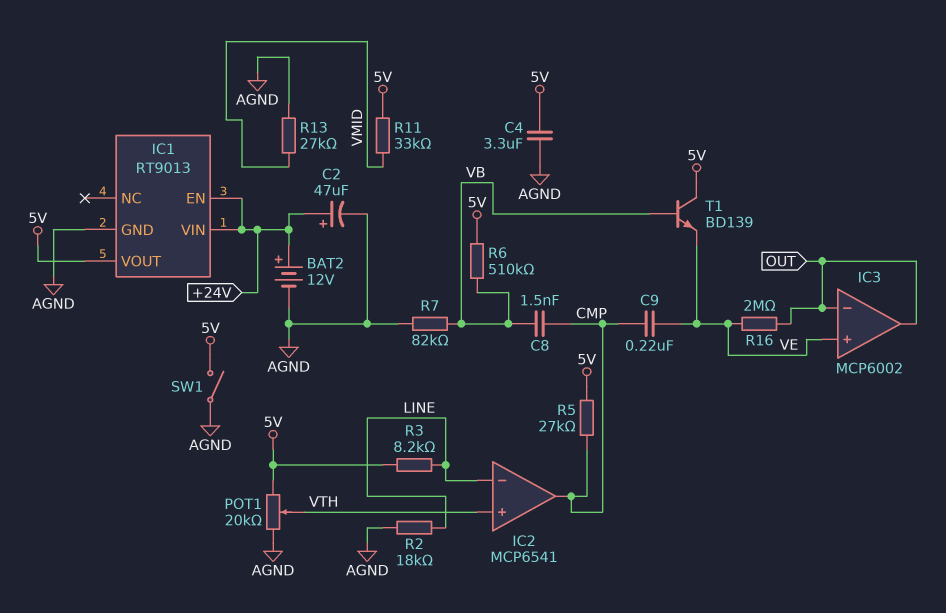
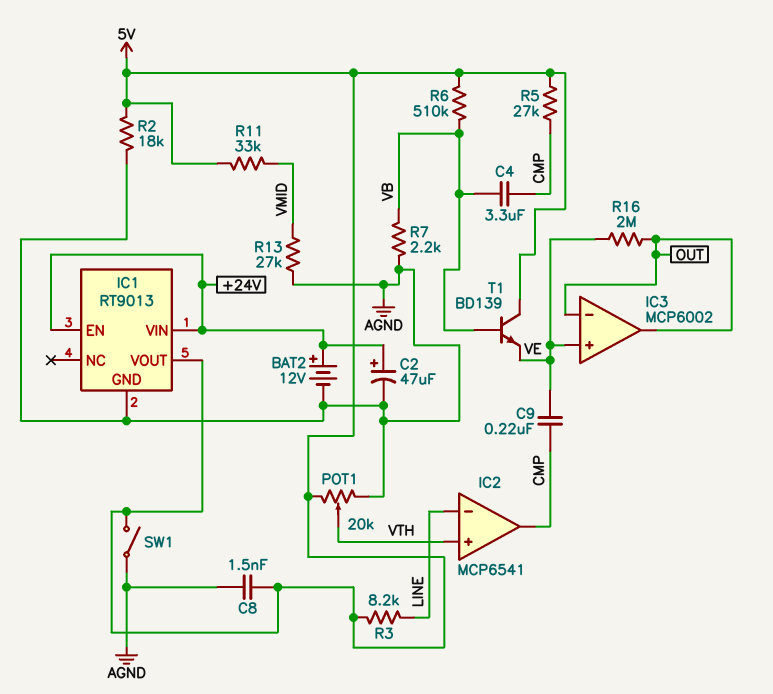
C4: 3.3uF (5V, AGND) -> 3.3uF (CMP, VB)
C8: 1.5nF (CMP, VB) -> 1.5nF (5V, AGND)
R2: 18k (AGND, LINE) -> 18k (5V, AGND)
R7: 82k (AGND, VB) -> 2.2k (AGND, VB)

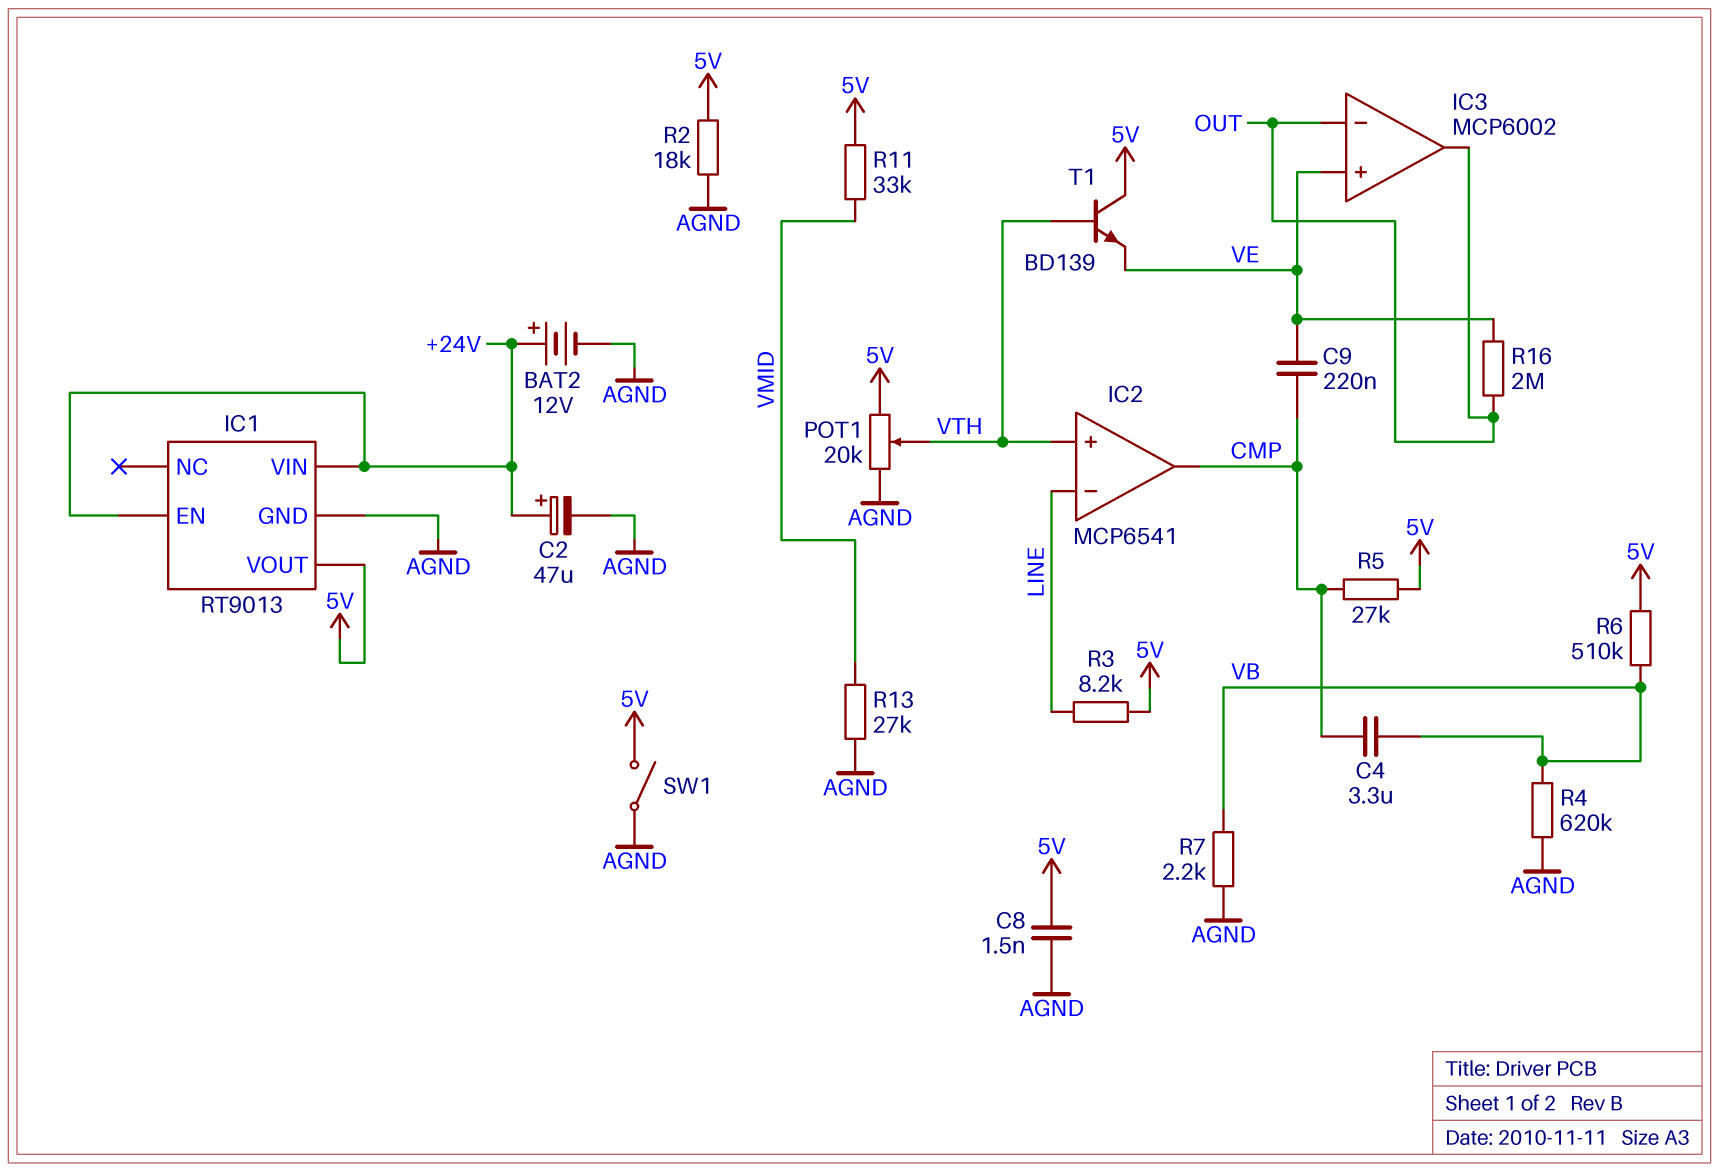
R4: none -> 620k (AGND, VB)
T1: NPN BD139 (B VB, C 5V, E VE) -> NPN BD139 (B VTH, C 5V, E VE)

